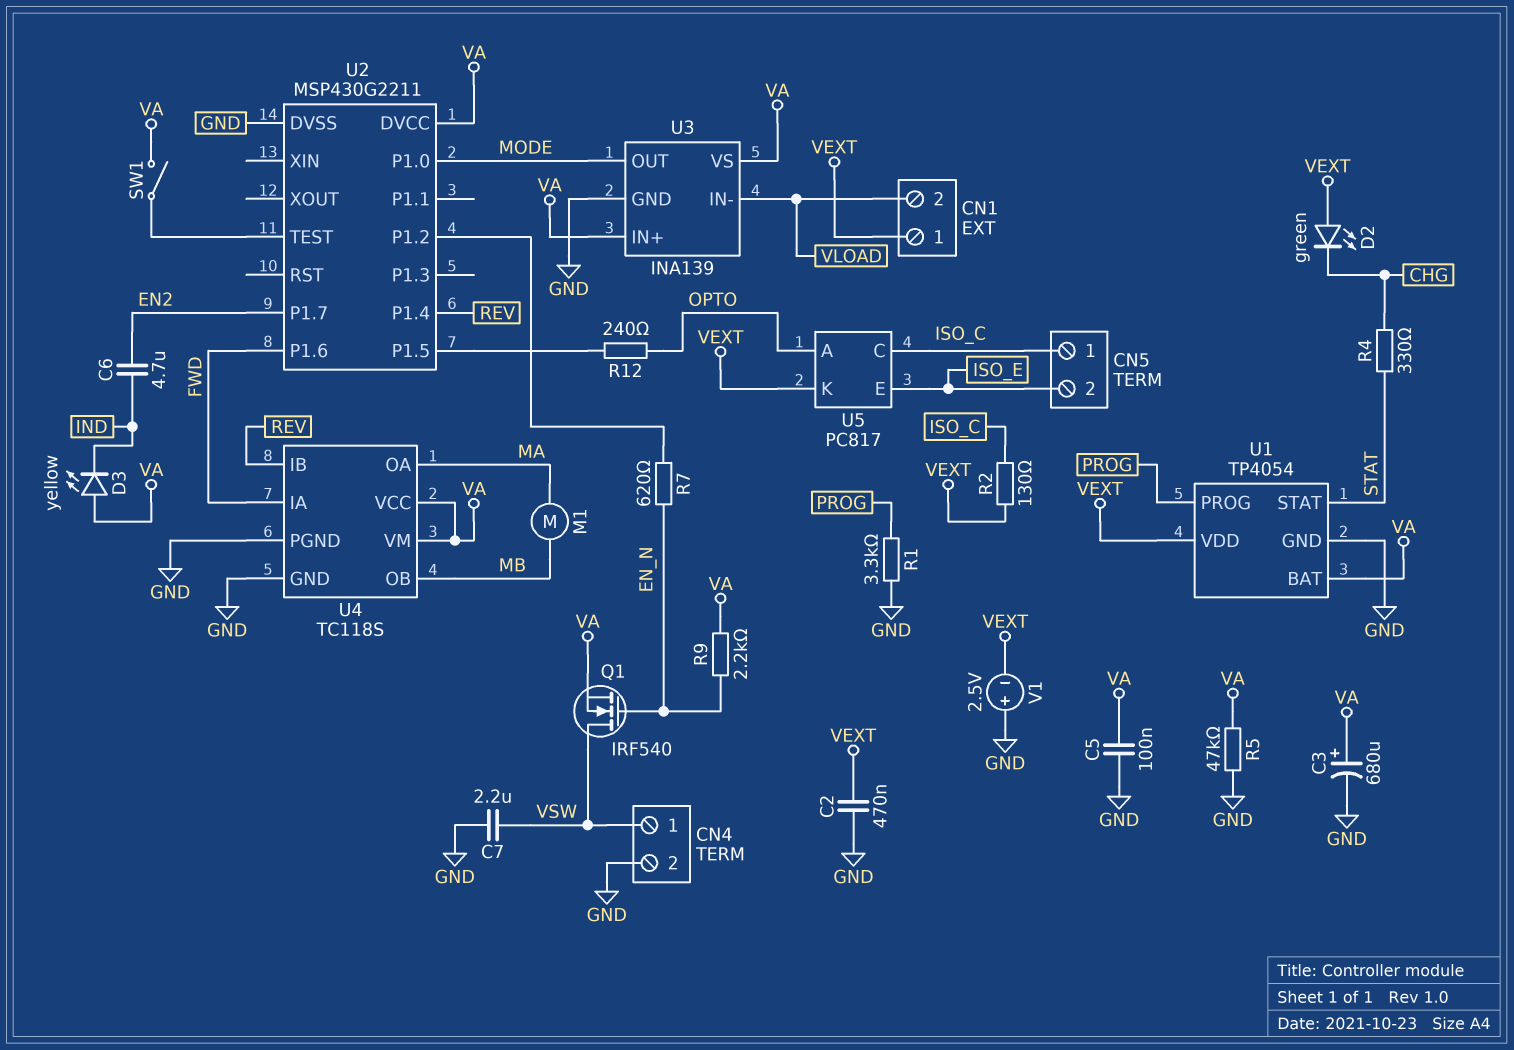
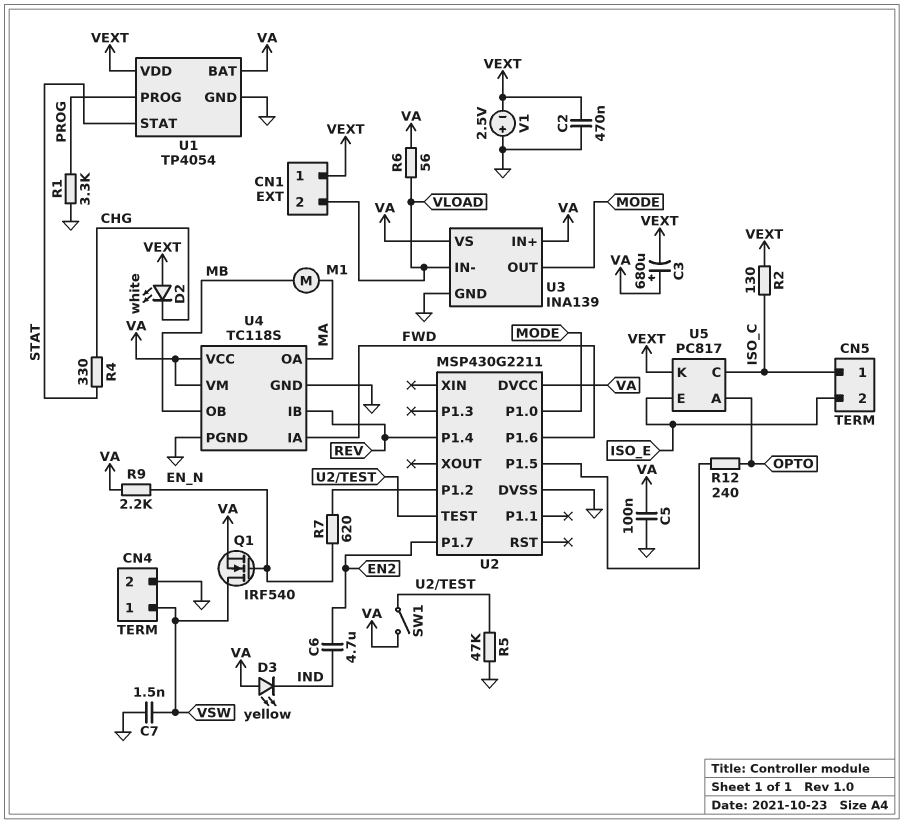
C3: 680uF (plus VA, minus GND) -> 680uF (plus VA, minus VEXT)
C7: 2.2uF (GND, VSW) -> 1.5nF (GND, VSW)
D2: LED green (A VEXT, K CHG) -> LED white (A VEXT, K CHG)
R5: 47k (GND, VA) -> 47k (GND, U2/TEST)
R6: none -> 56 (VA, VLOAD)

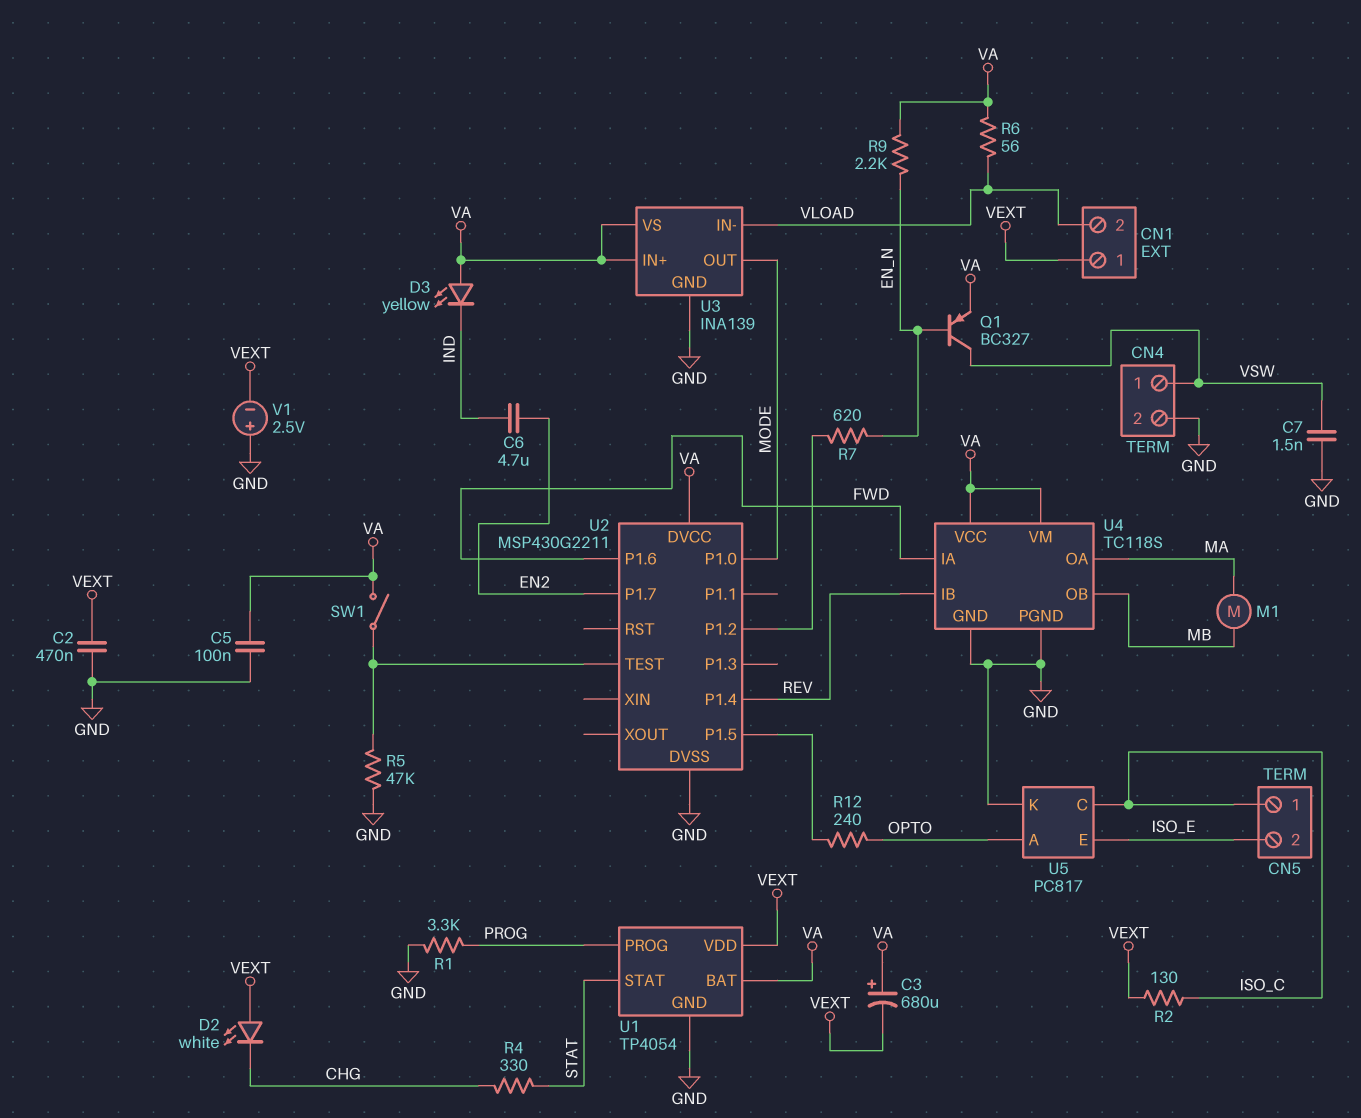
Q1: NMOS IRF540 (G EN_N, D VSW, S VA) -> PNP BC327 (B EN_N, C VSW, E VA)
U5 pin K: VEXT -> GND

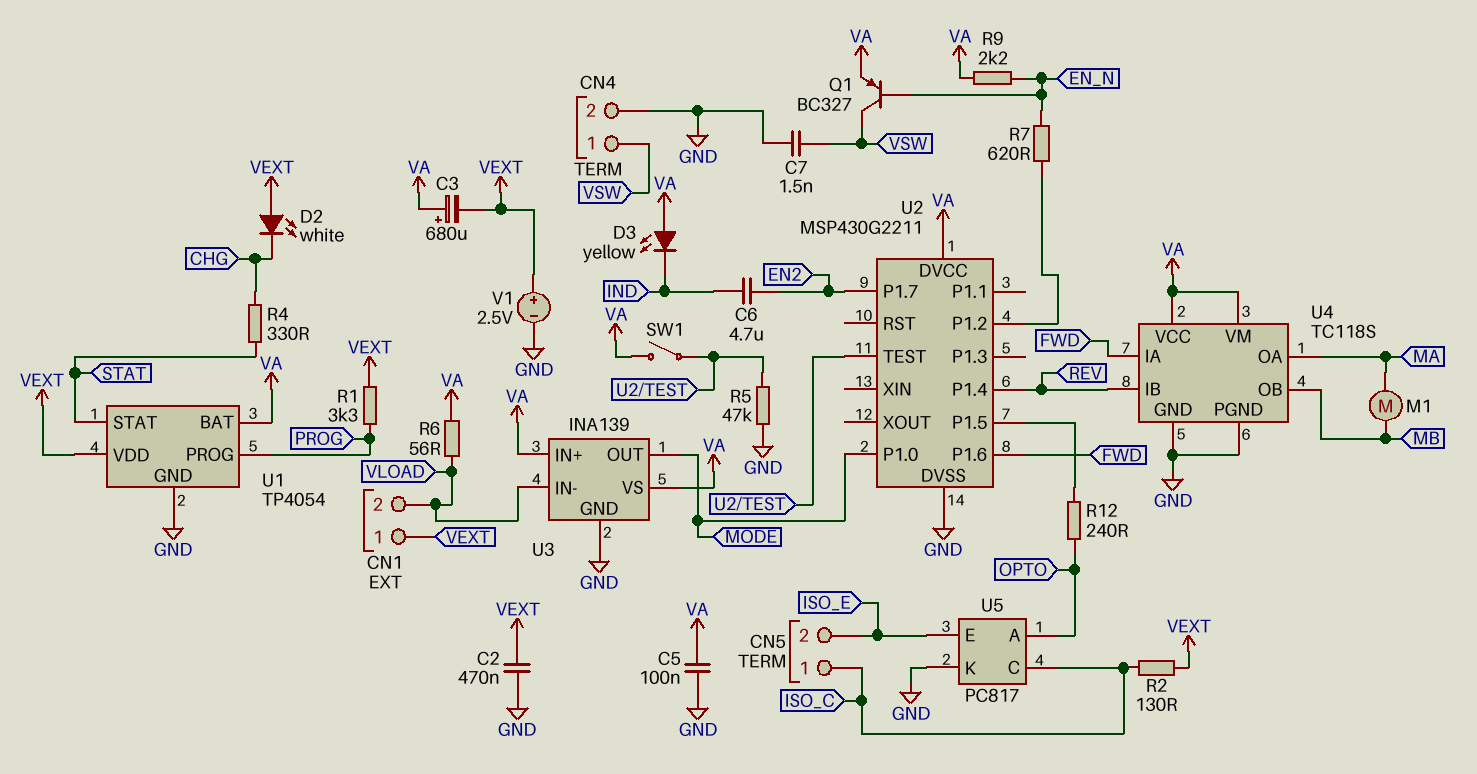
R1: 3.3k (GND, PROG) -> 3.3k (PROG, VEXT)
V1: 2.5V (plus GND, minus VEXT) -> 2.5V (plus VEXT, minus GND)

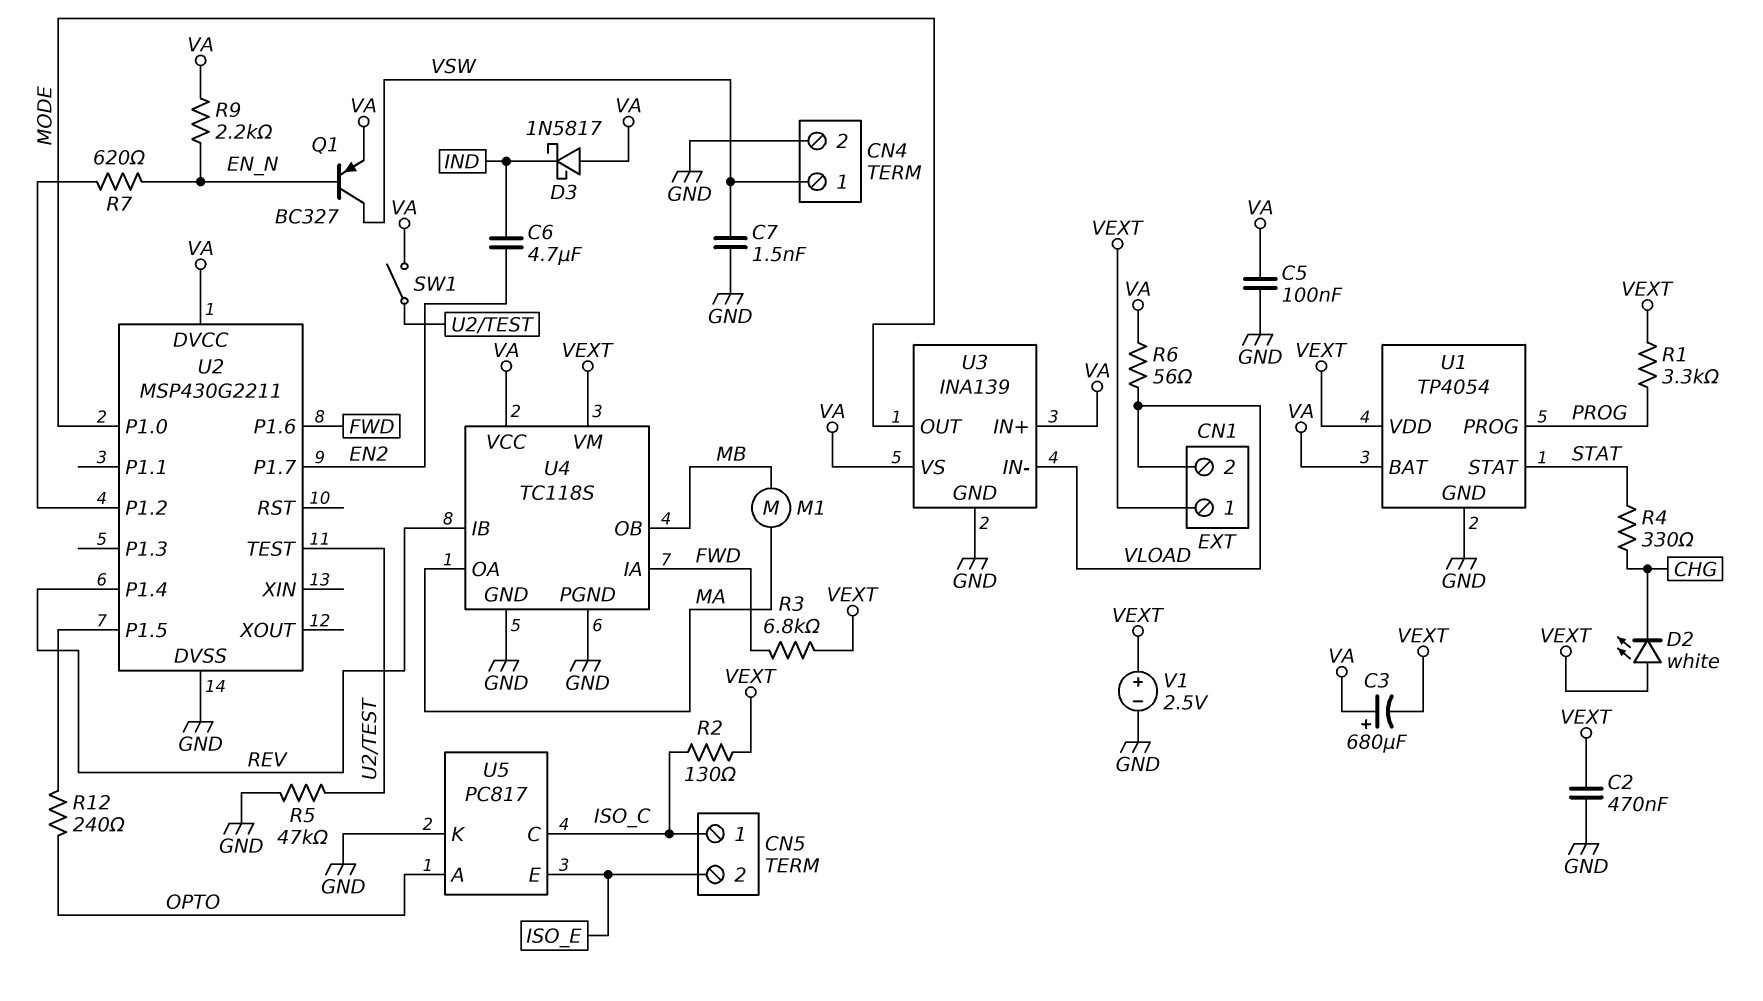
D3: LED yellow (A VA, K IND) -> schottky 1N5817 (A VA, K IND)
R3: none -> 6.8k (FWD, VEXT)
U4 pin VM: VA -> VEXT

